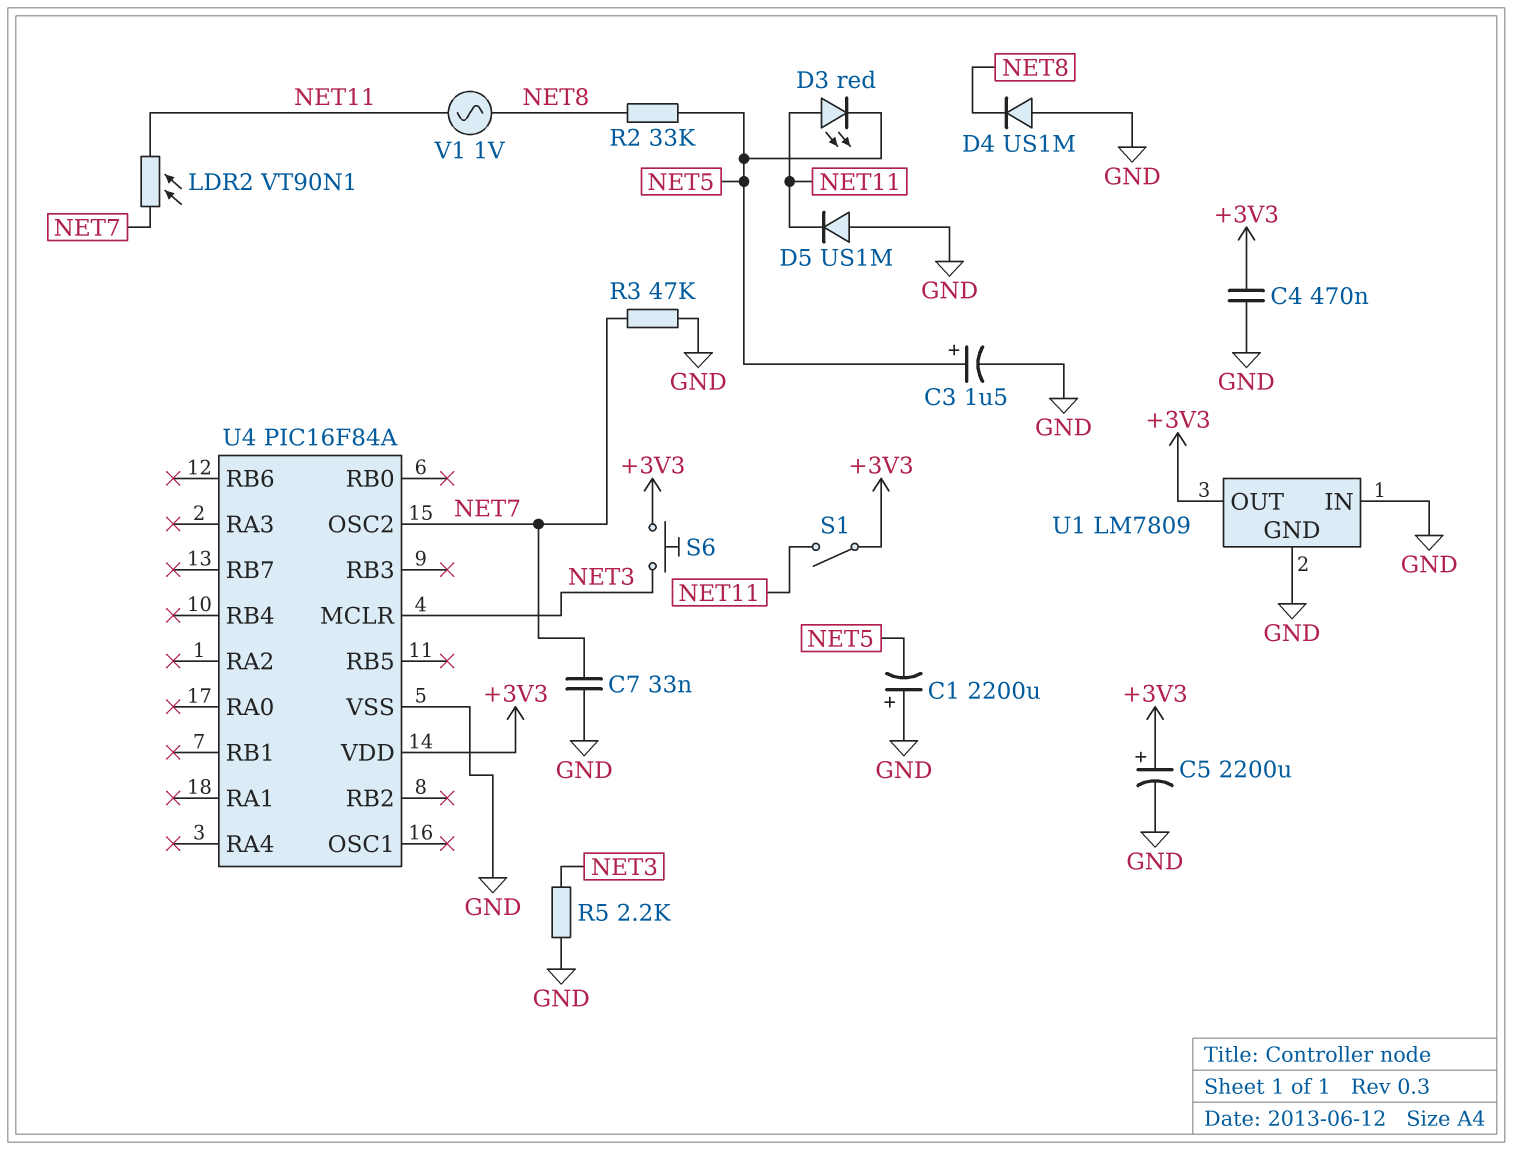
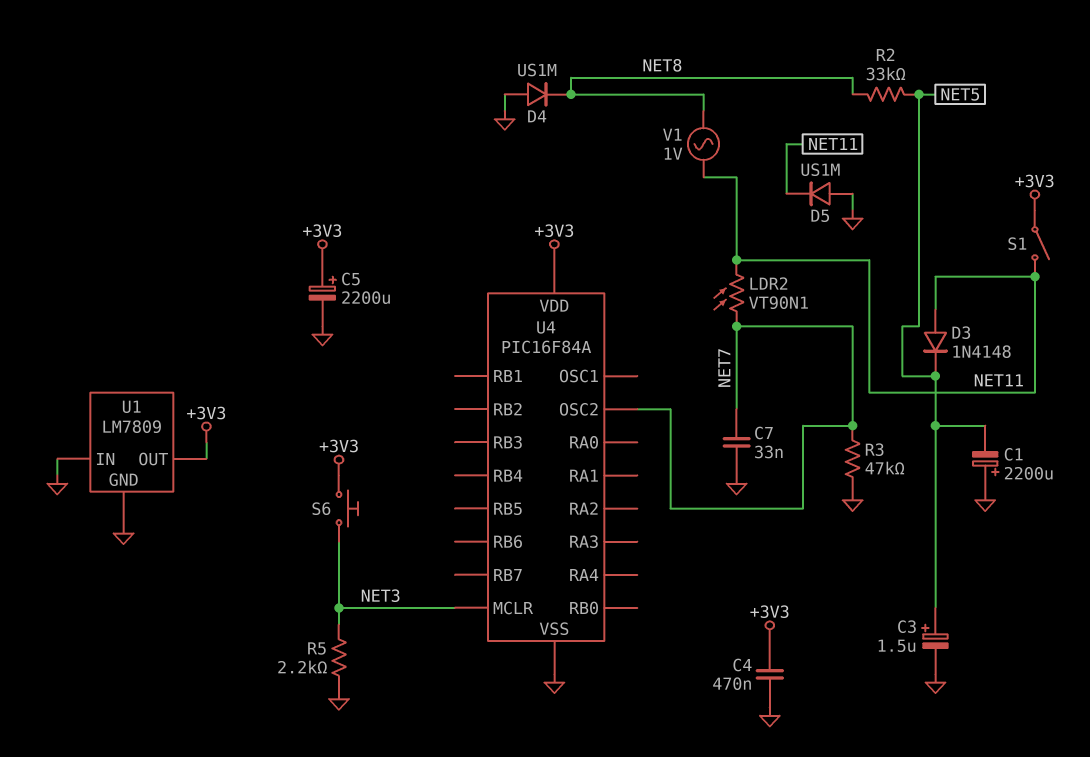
D3: LED red (A NET11, K NET5) -> diode 1N4148 (A NET11, K NET5)

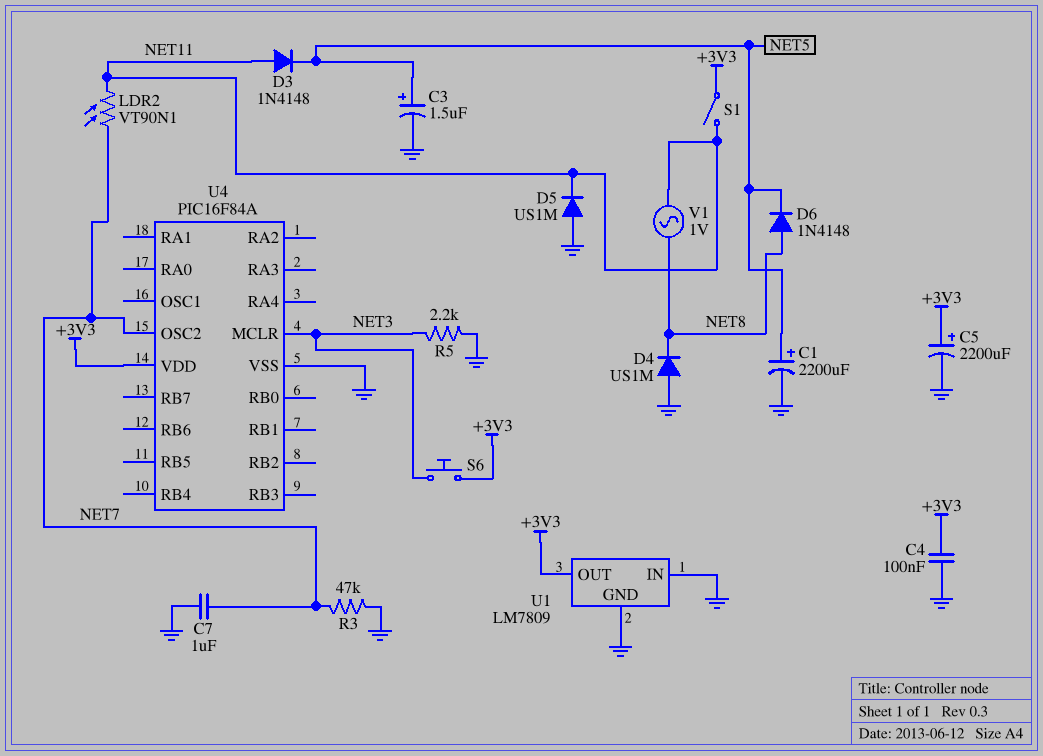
C1: 2200uF (plus GND, minus NET5) -> 2200uF (plus NET5, minus GND)
C4: 470nF (+3V3, GND) -> 100nF (+3V3, GND)
C7: 33nF (GND, NET7) -> 1uF (GND, NET7)
D6: none -> diode 1N4148 (A NET8, K NET5)
R2: 33k (NET5, NET8) -> none

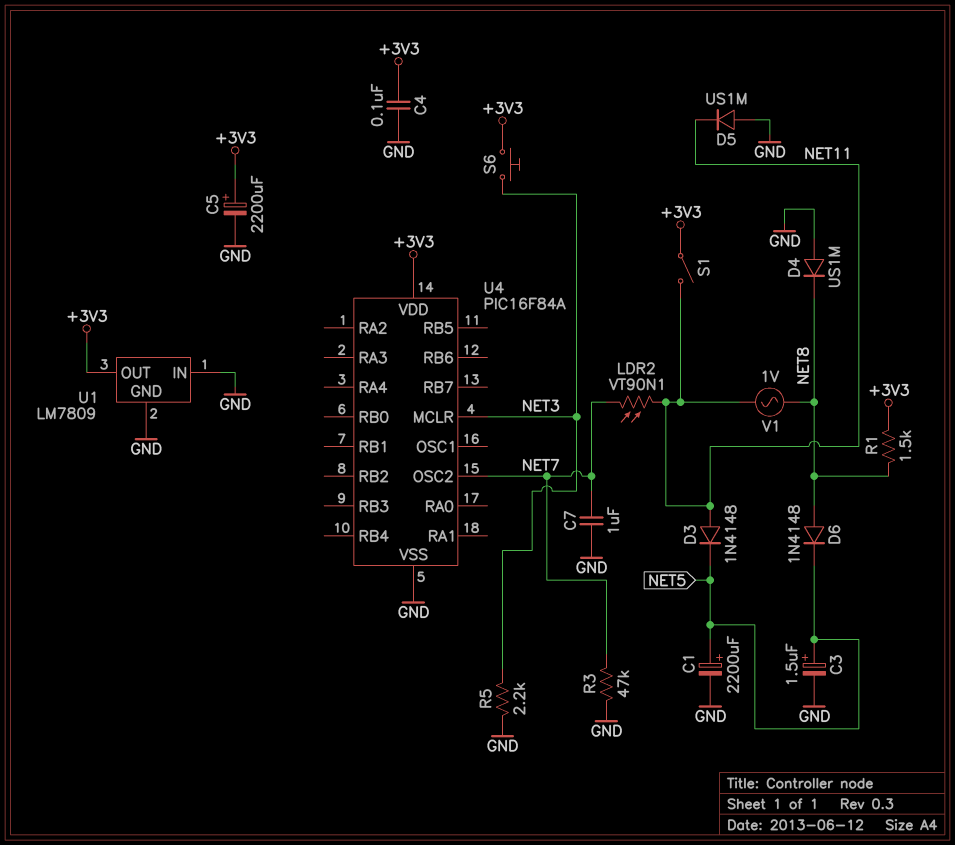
R1: none -> 1.5k (+3V3, NET8)

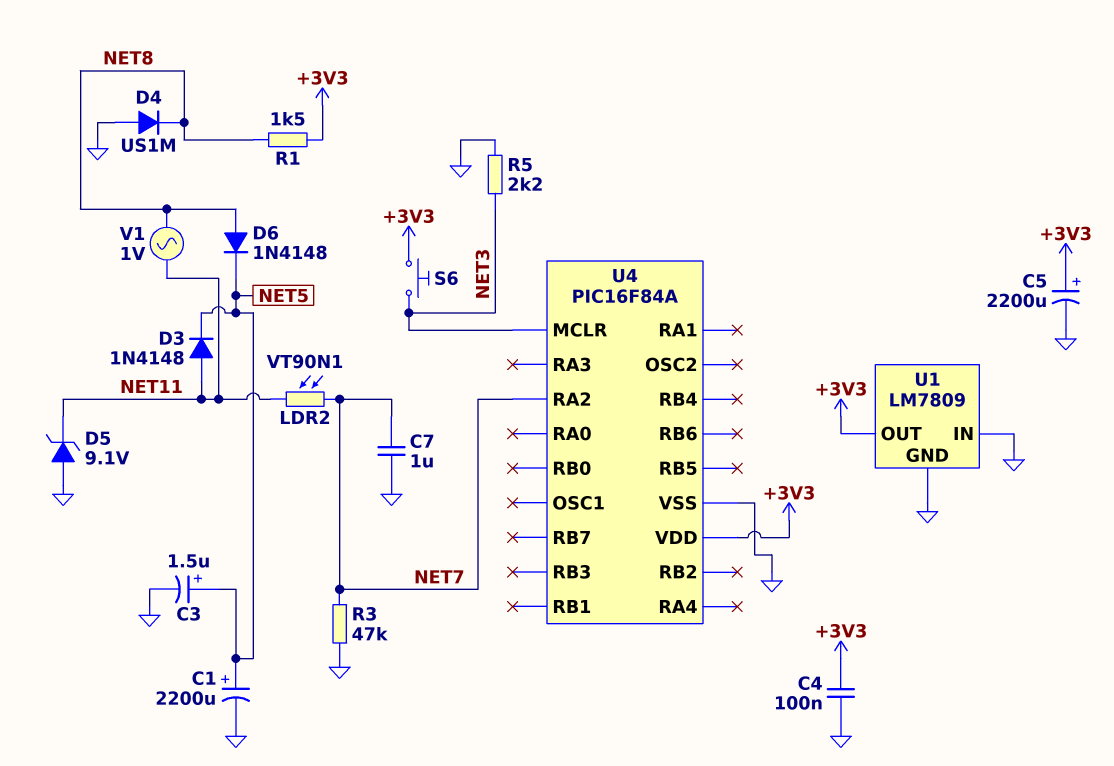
D5: diode US1M (A GND, K NET11) -> zener 9.1V (A GND, K NET11)
S1: switch (+3V3, NET11) -> none
U4 pin OSC2: NET7 -> none
U4 pin RA2: none -> NET7

